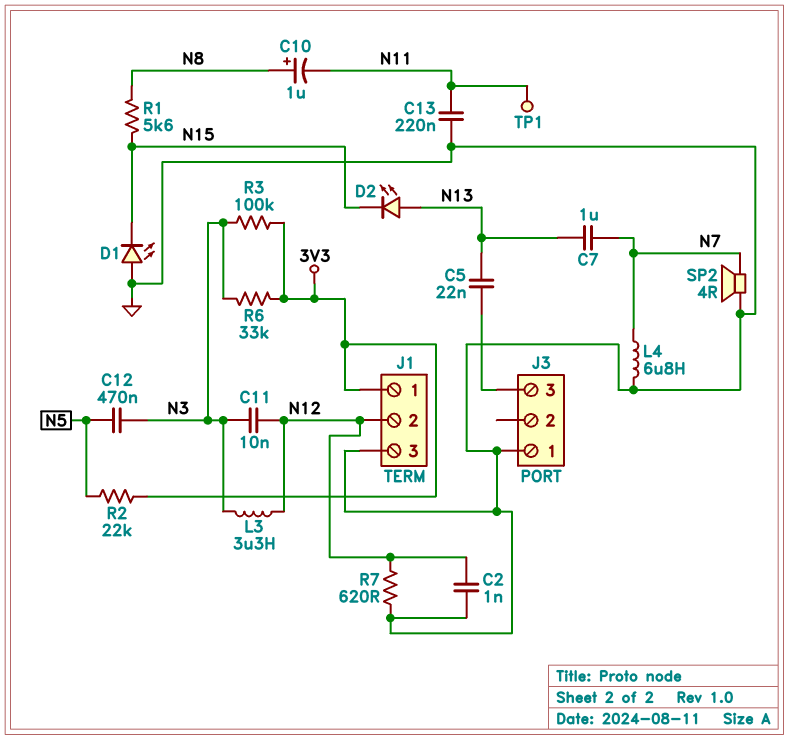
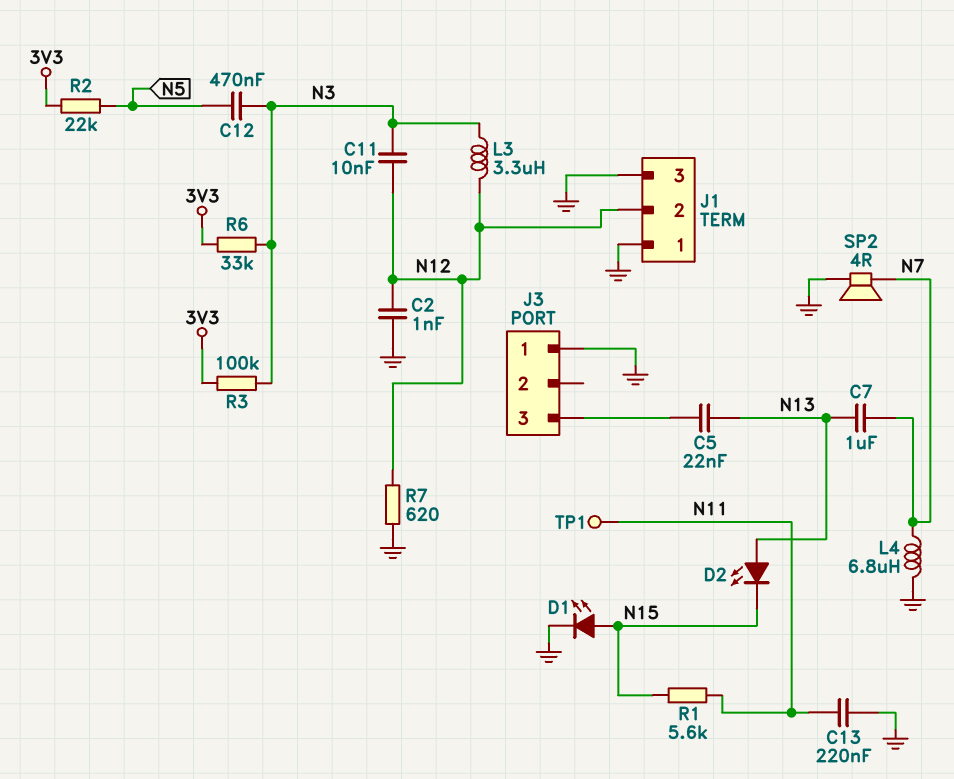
C10: 1uF (plus N8, minus N11) -> none
D1: LED (A GND, K N15) -> LED (A N15, K GND)
J1 pin 1: 3V3 -> GND
R1: 5.6k (N8, N15) -> 5.6k (N11, N15)

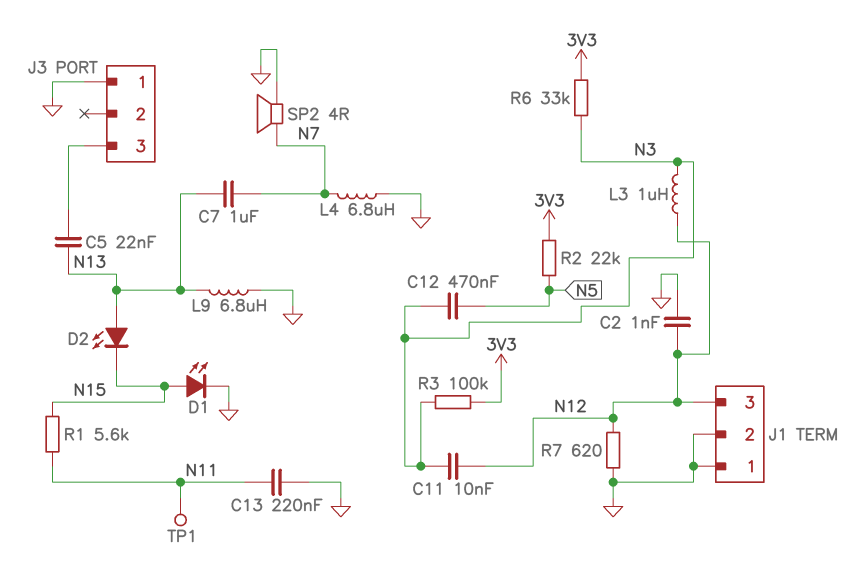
J1 pin 2: N12 -> GND
J1 pin 3: GND -> N12
L3: 3.3uH (N3, N12) -> 1uH (N3, N12)
L9: none -> 6.8uH (GND, N13)

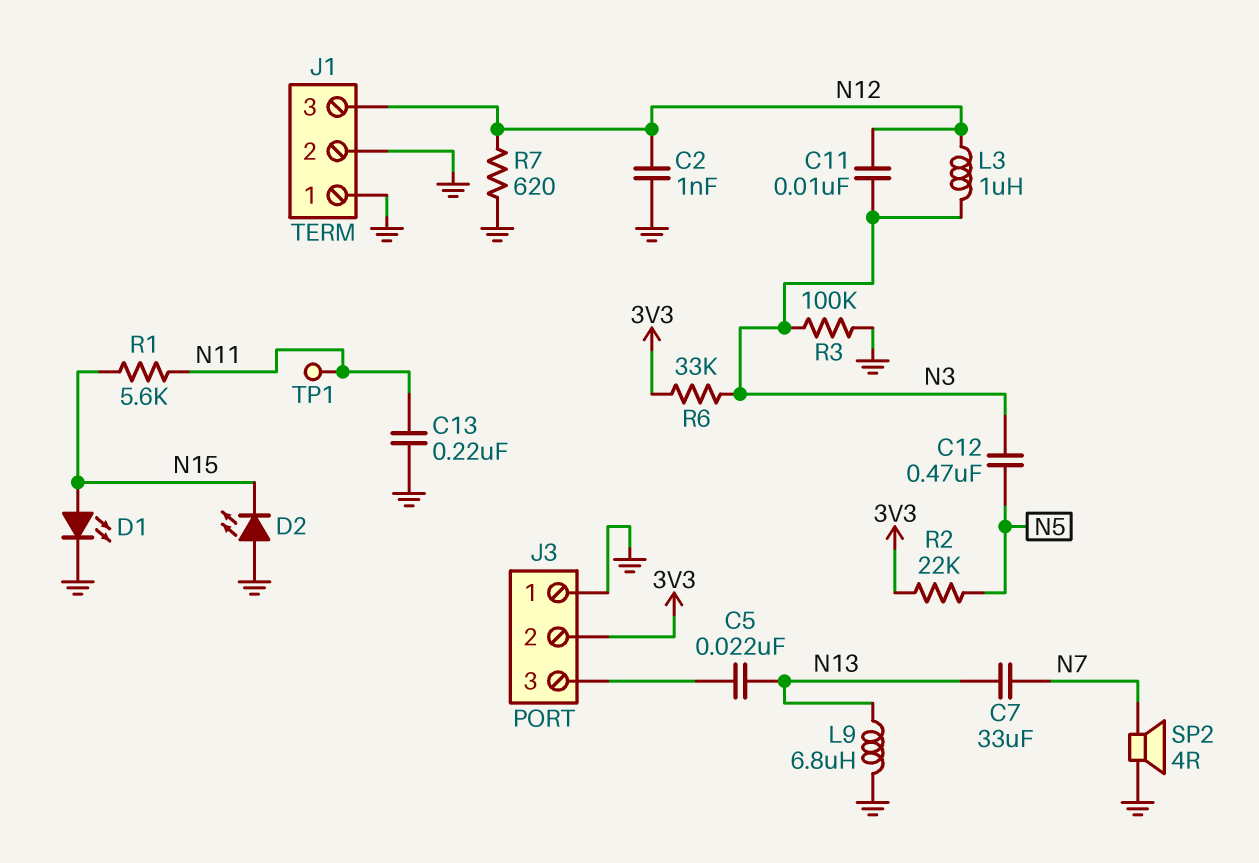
C7: 1uF (N7, N13) -> 33uF (N7, N13)
D2: LED (A N13, K N15) -> LED (A GND, K N15)
J3 pin 2: none -> 3V3
L4: 6.8uH (GND, N7) -> none
R3: 100k (3V3, N3) -> 100k (GND, N3)

